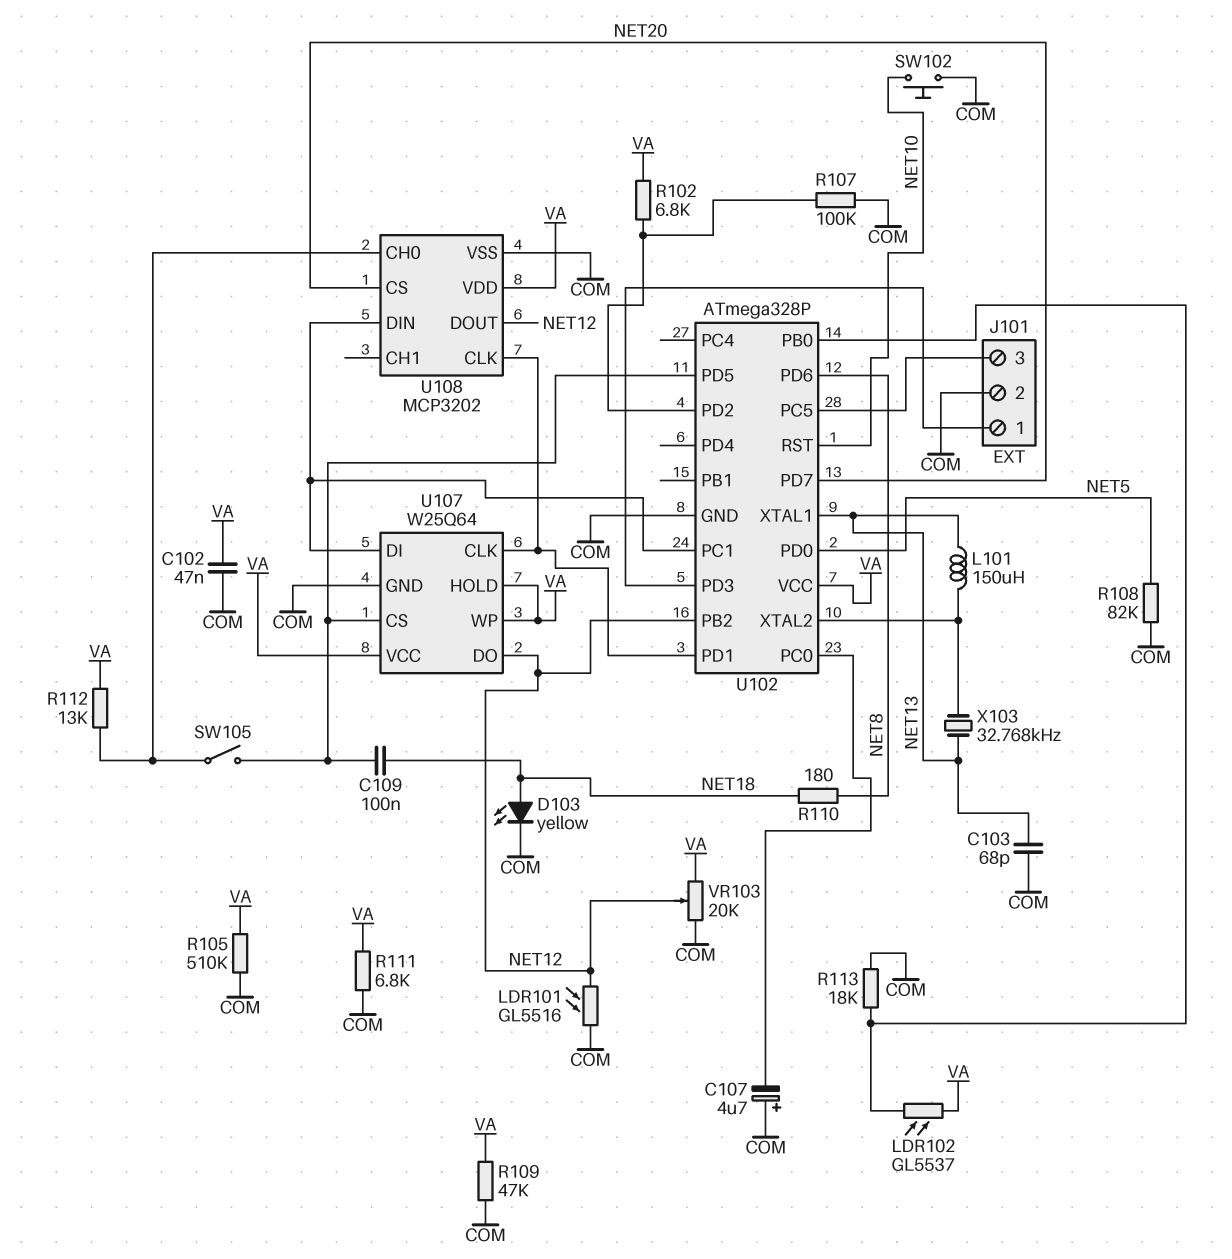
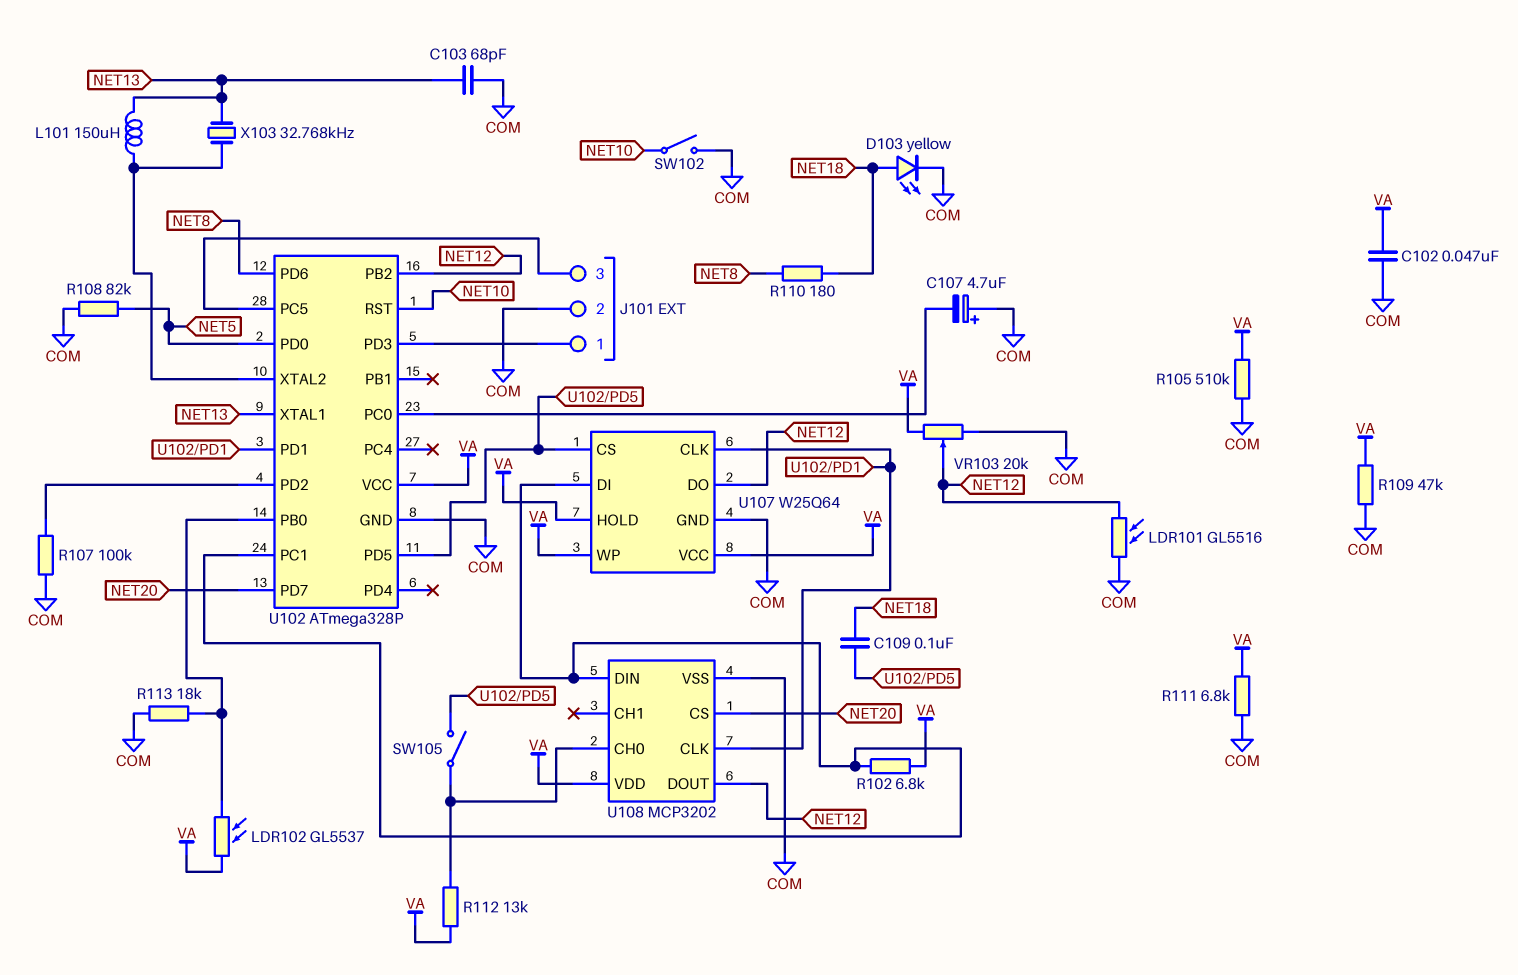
R102: 6.8k (U102/PD2, VA) -> 6.8k (U102/PC1, VA)
SW102: button (COM, NET10) -> switch (COM, NET10)

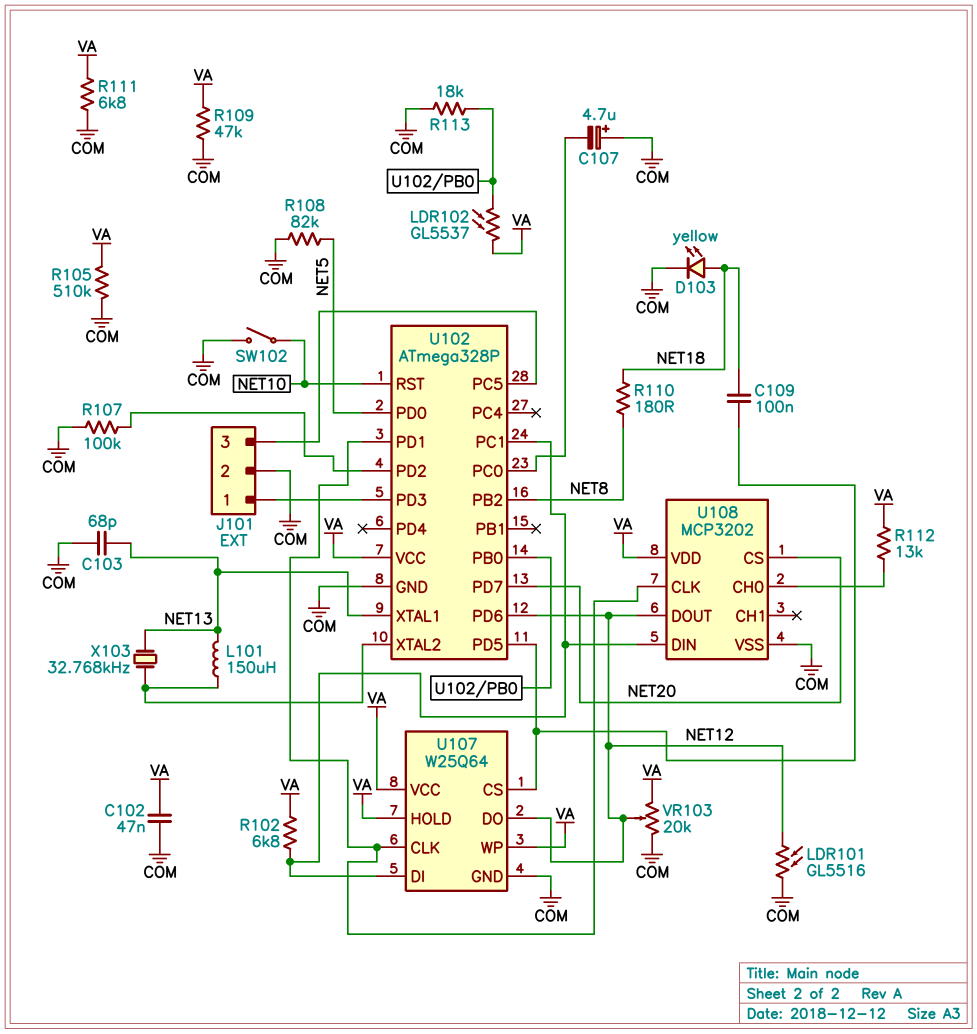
SW105: switch (U102/PD5, U108/CH0) -> none
U102 pin PB2: NET12 -> NET8
U102 pin PD6: NET8 -> NET12

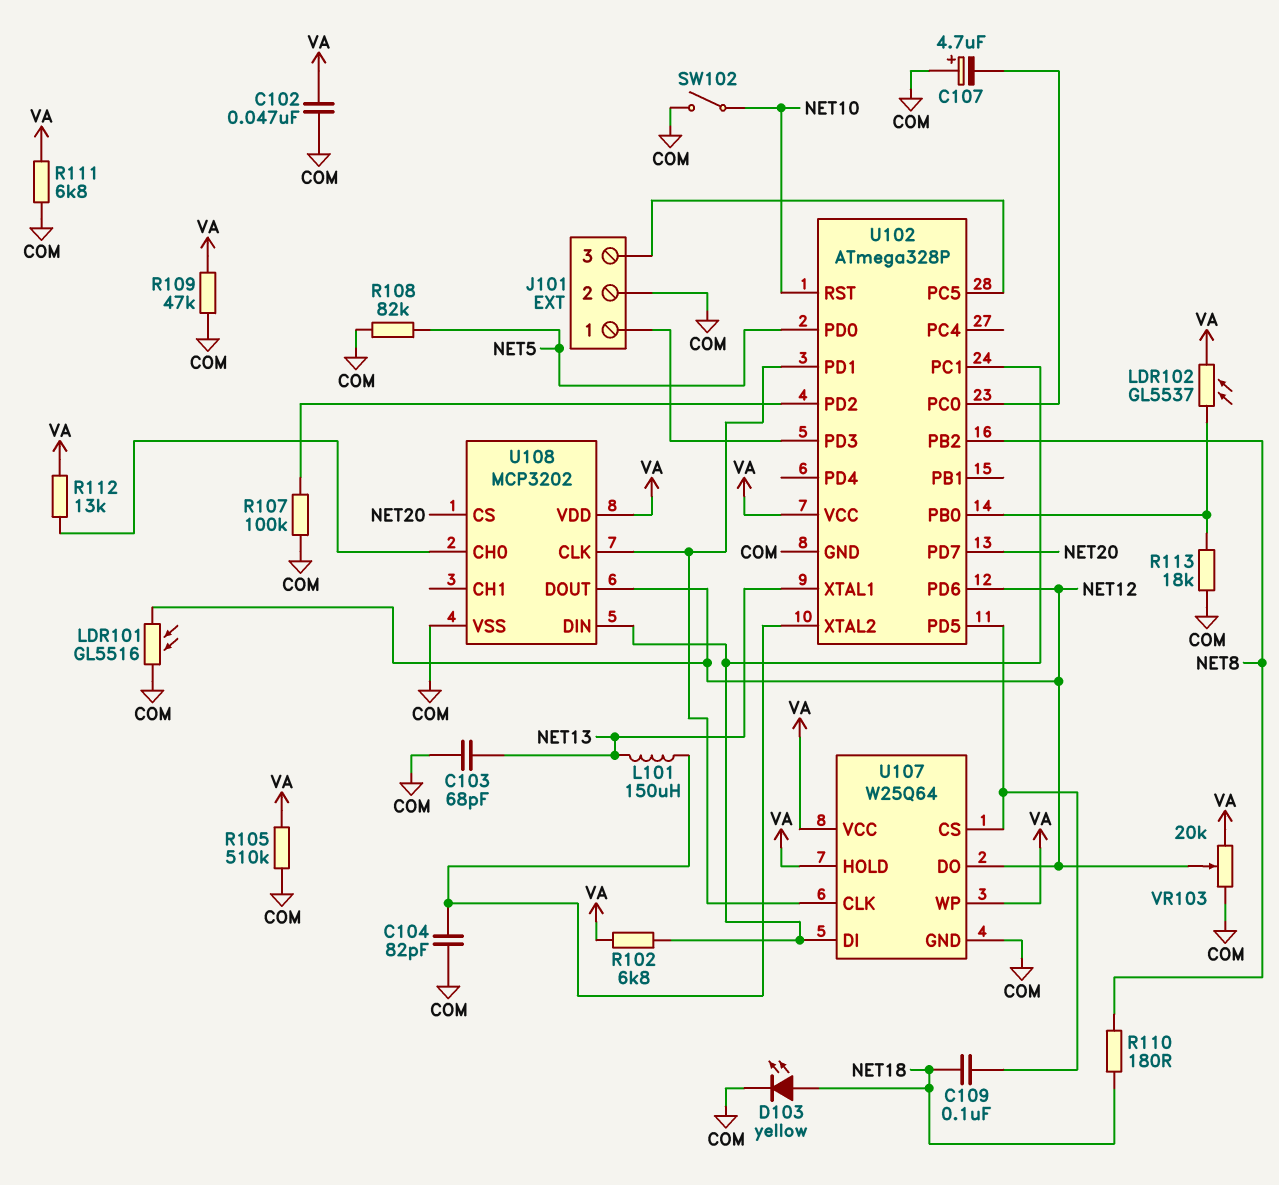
C104: none -> 82pF (COM, U102/XTAL2)
X103: 32.768kHz (NET13, U102/XTAL2) -> none

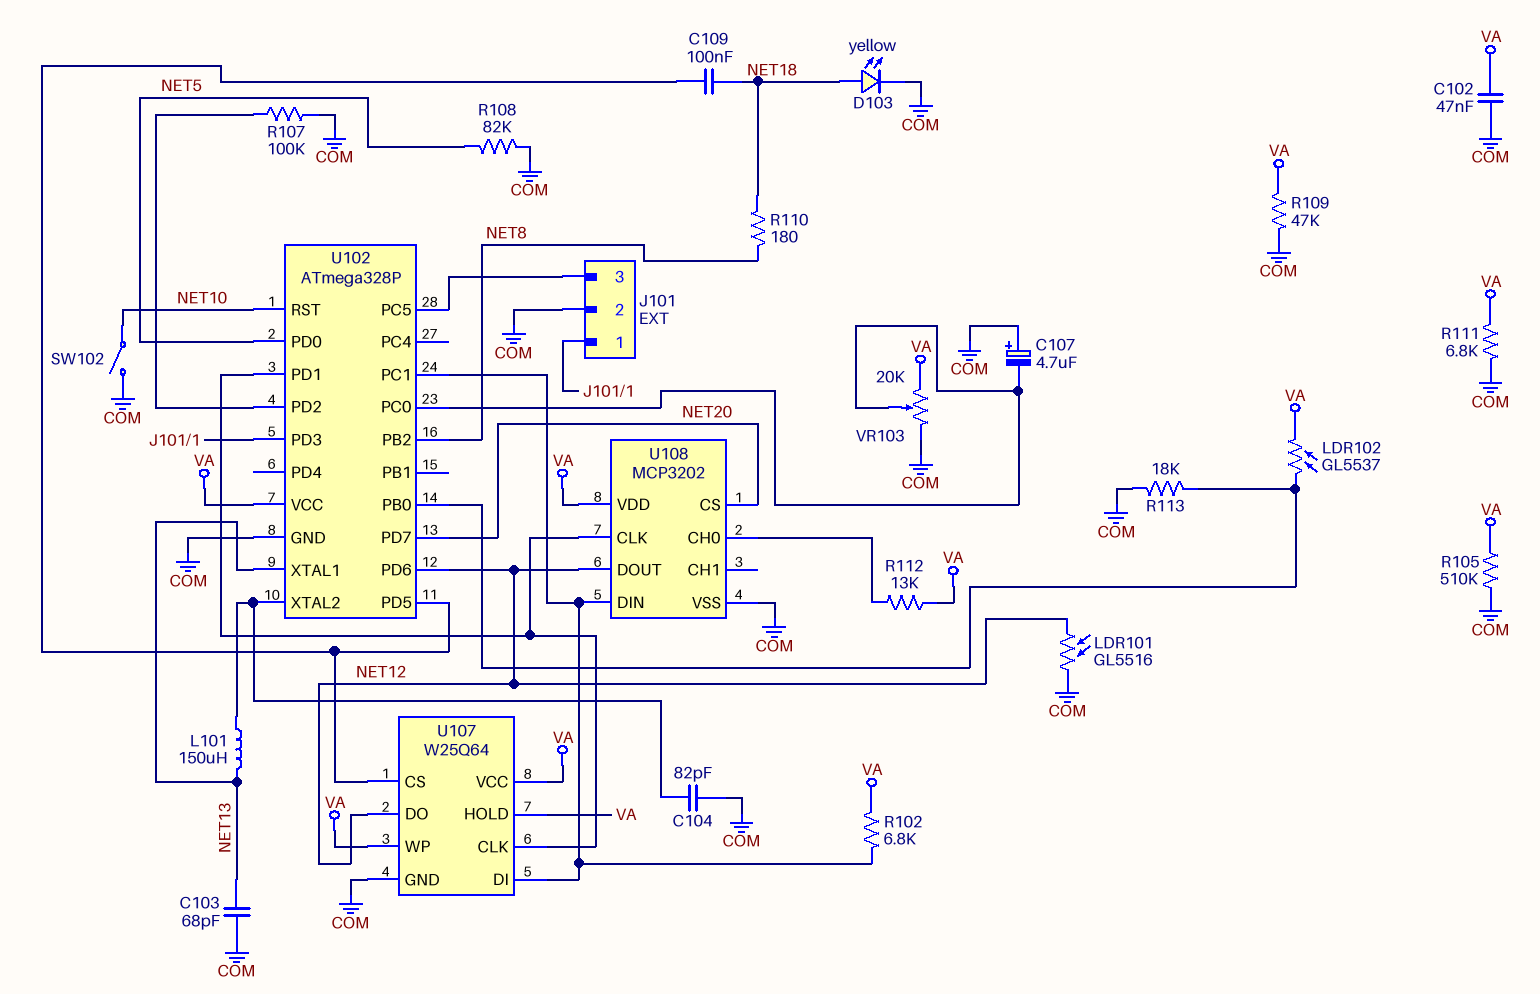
VR103: 20k (COM, VA, wiper NET12) -> 20k (COM, VA, wiper U102/PC0)

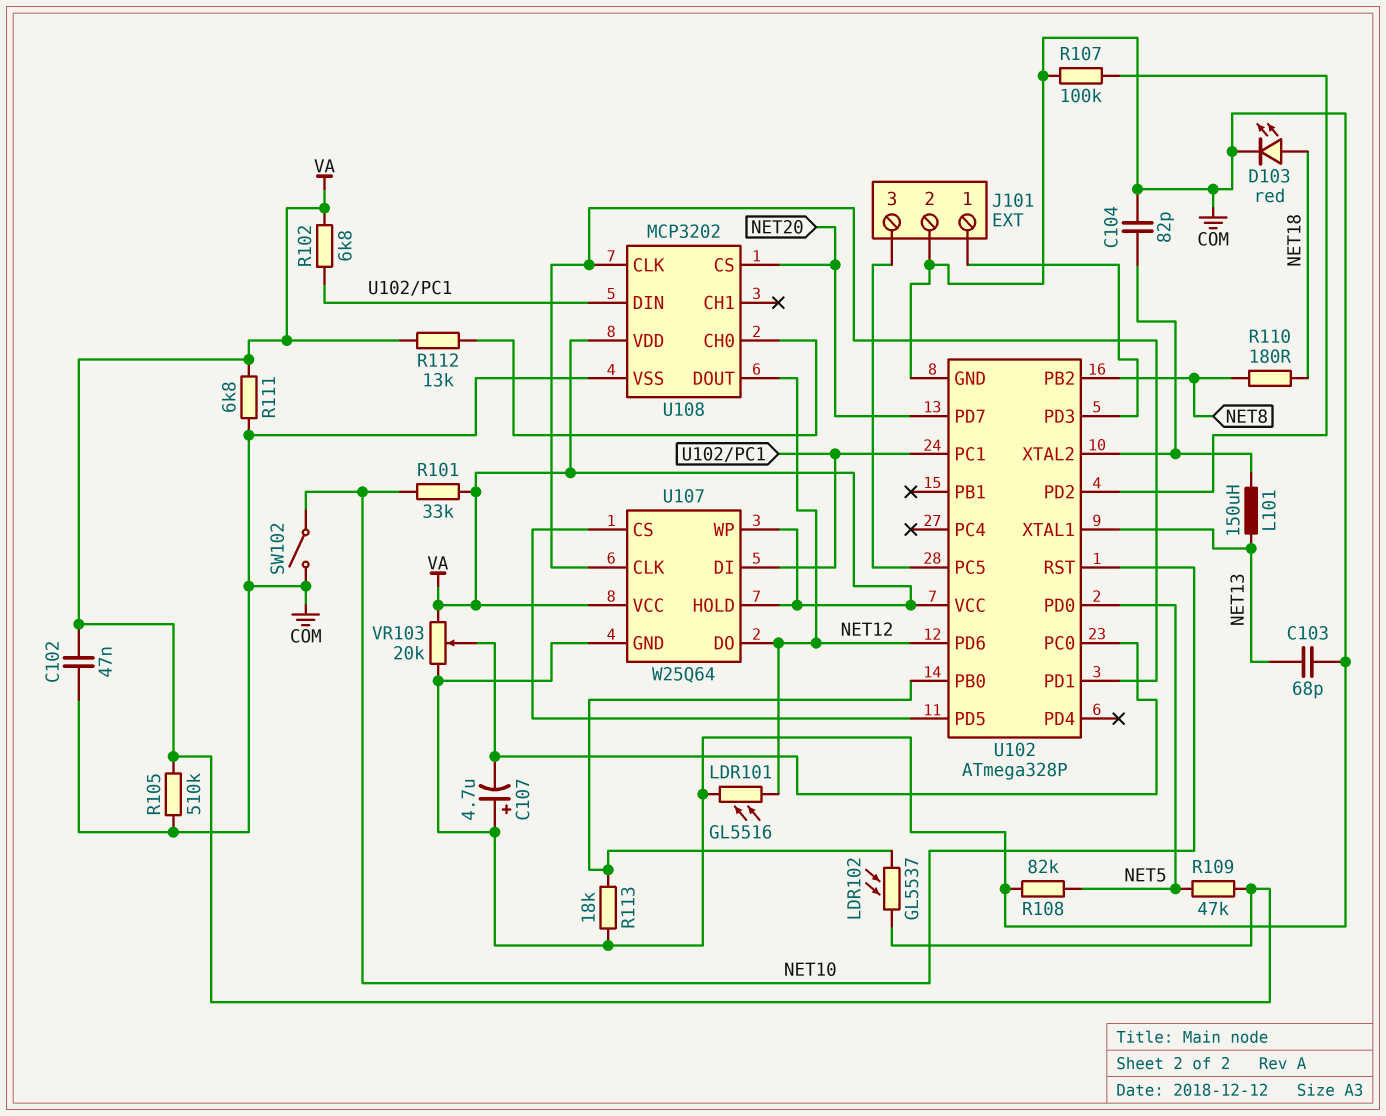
C109: 100nF (NET18, U102/PD5) -> none
D103: LED yellow (A NET18, K COM) -> LED red (A NET18, K COM)
R101: none -> 33k (NET10, VA)
R109: 47k (COM, VA) -> 47k (NET5, VA)

